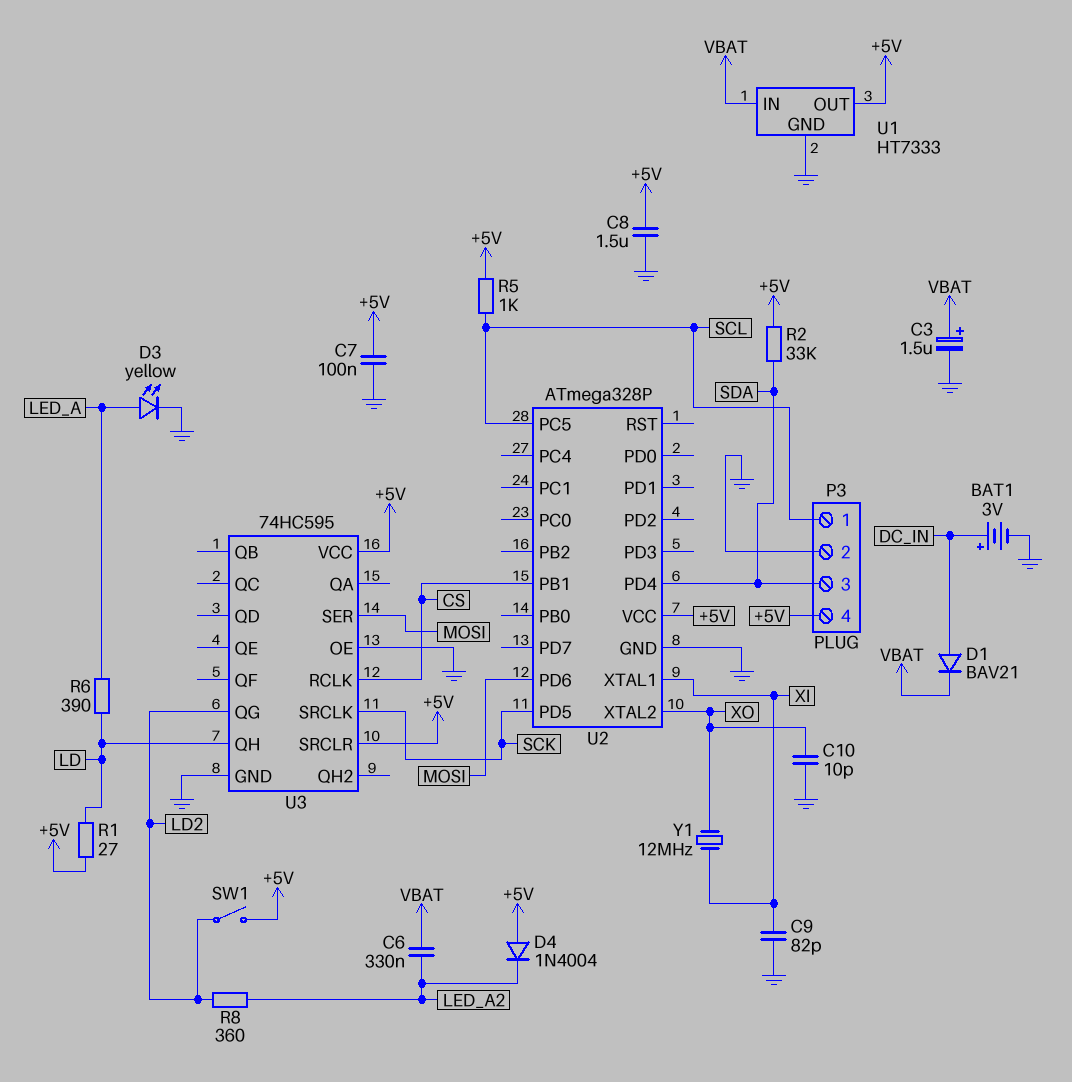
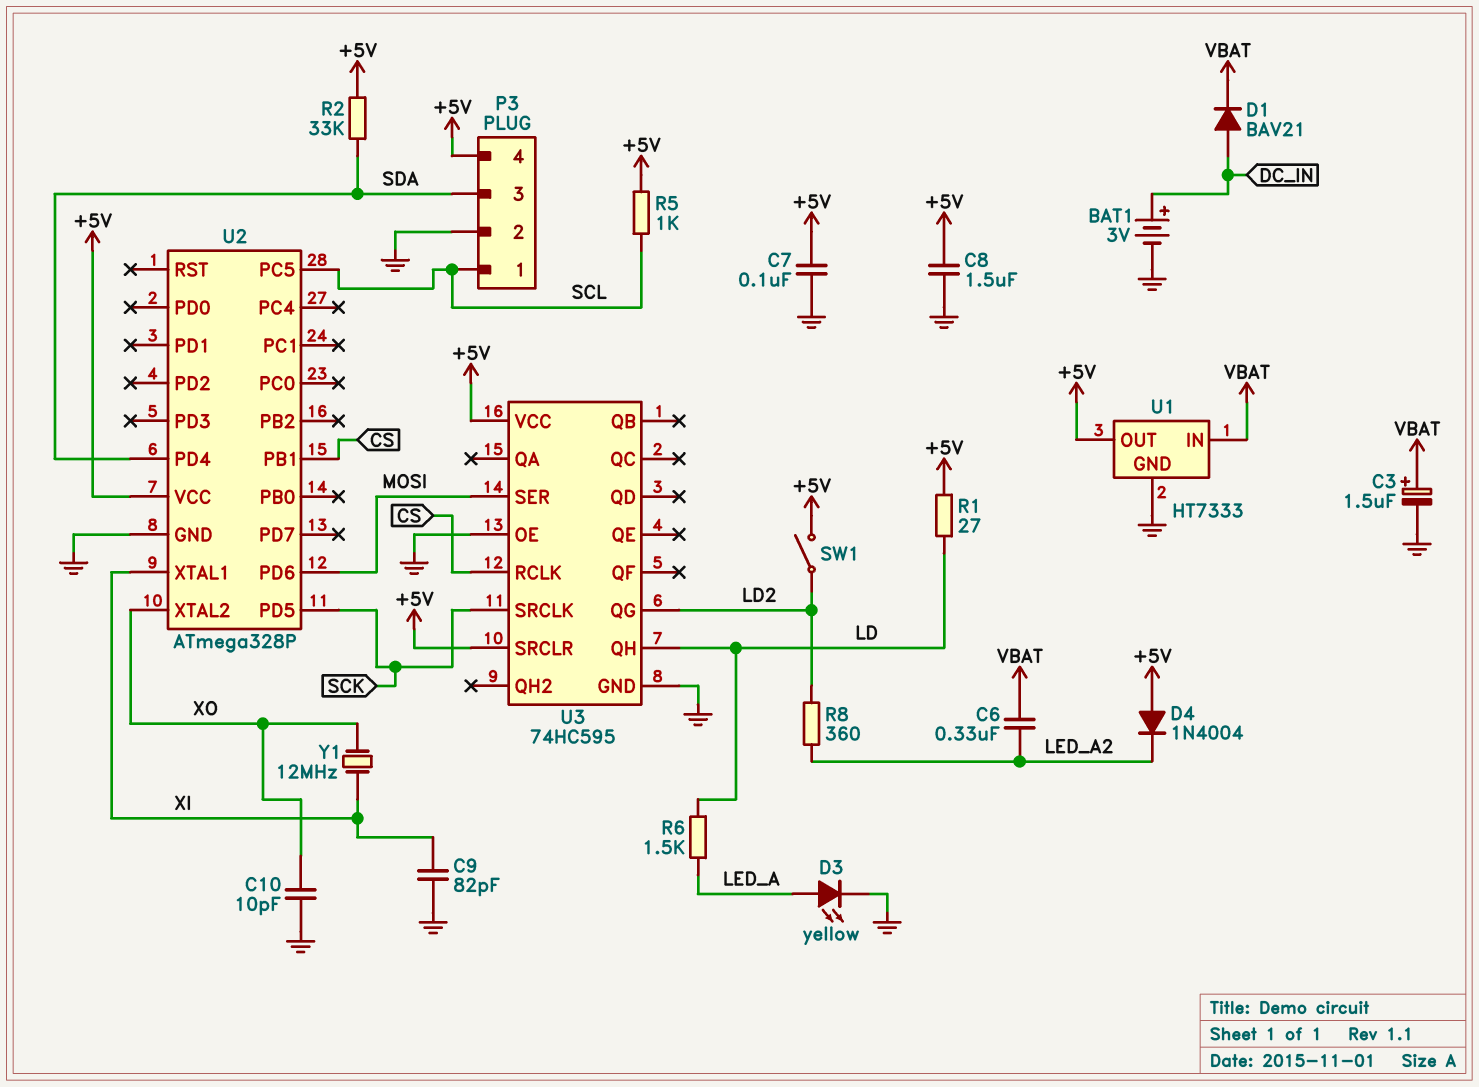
R6: 390 (LD, LED_A) -> 1.5k (LD, LED_A)

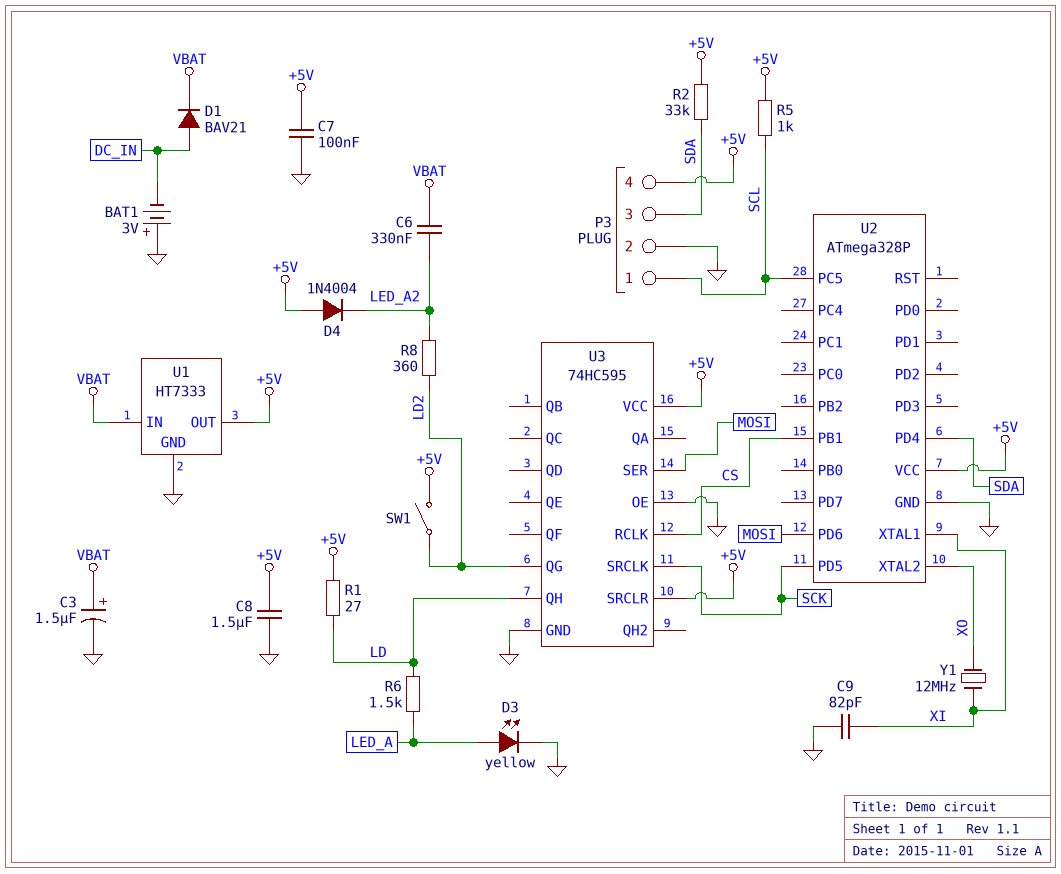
BAT1: 3V (plus DC_IN, minus GND) -> 3V (plus GND, minus DC_IN)
C10: 10pF (GND, XO) -> none

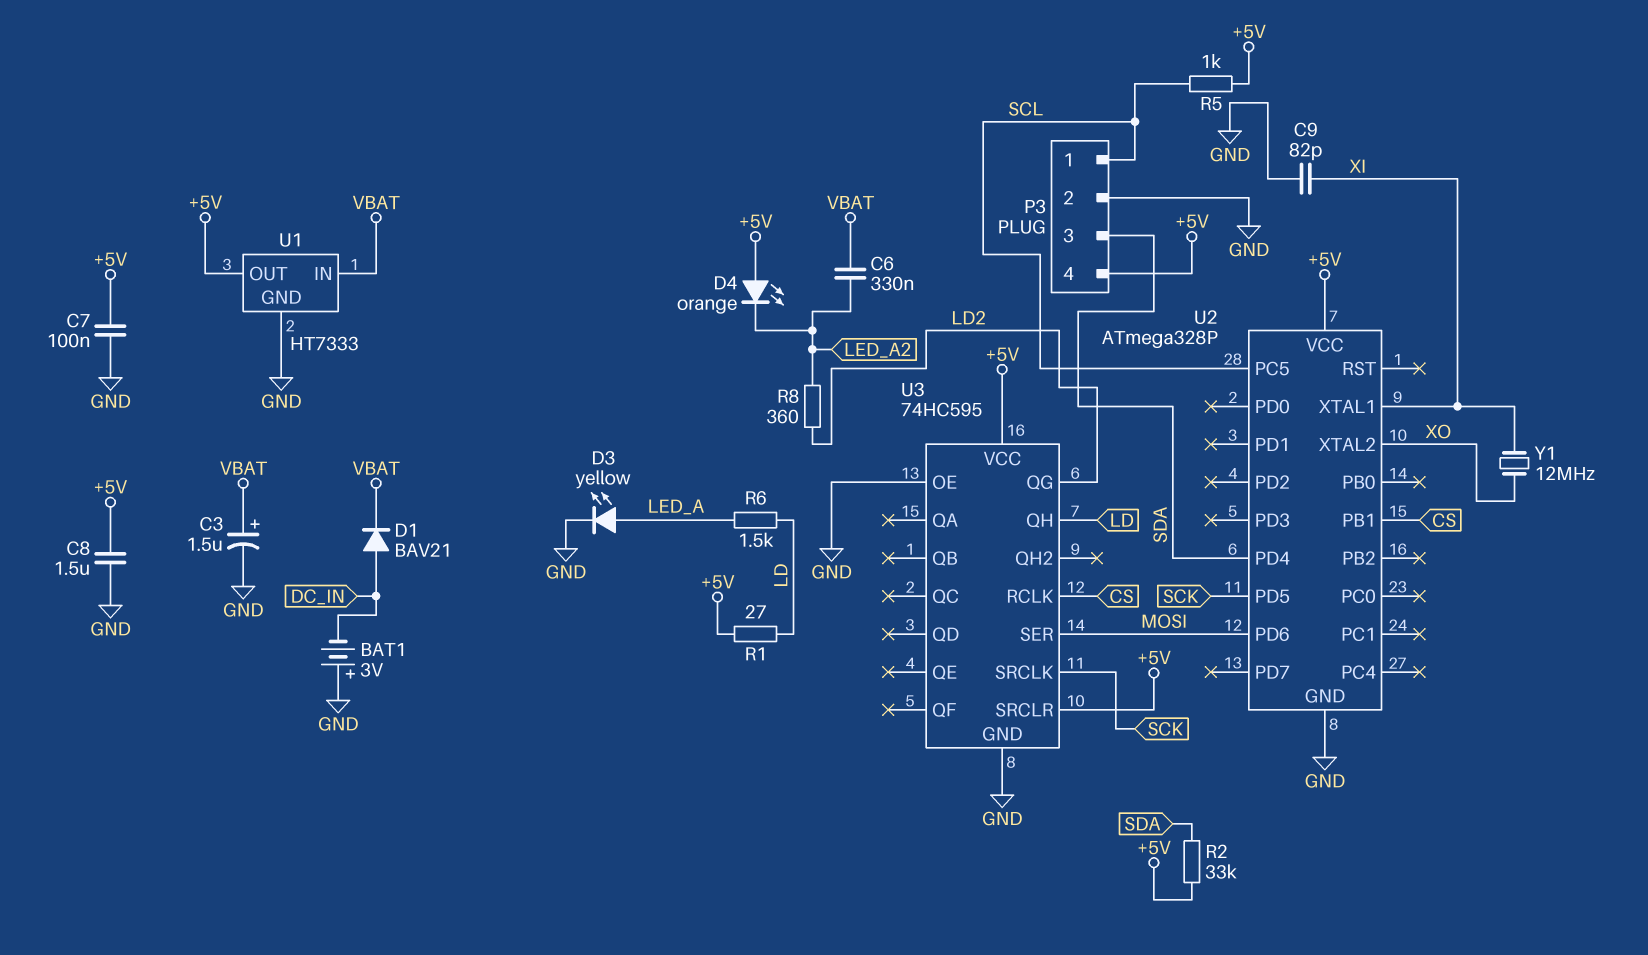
D4: diode 1N4004 (A +5V, K LED_A2) -> LED orange (A +5V, K LED_A2)
SW1: switch (+5V, LD2) -> none

